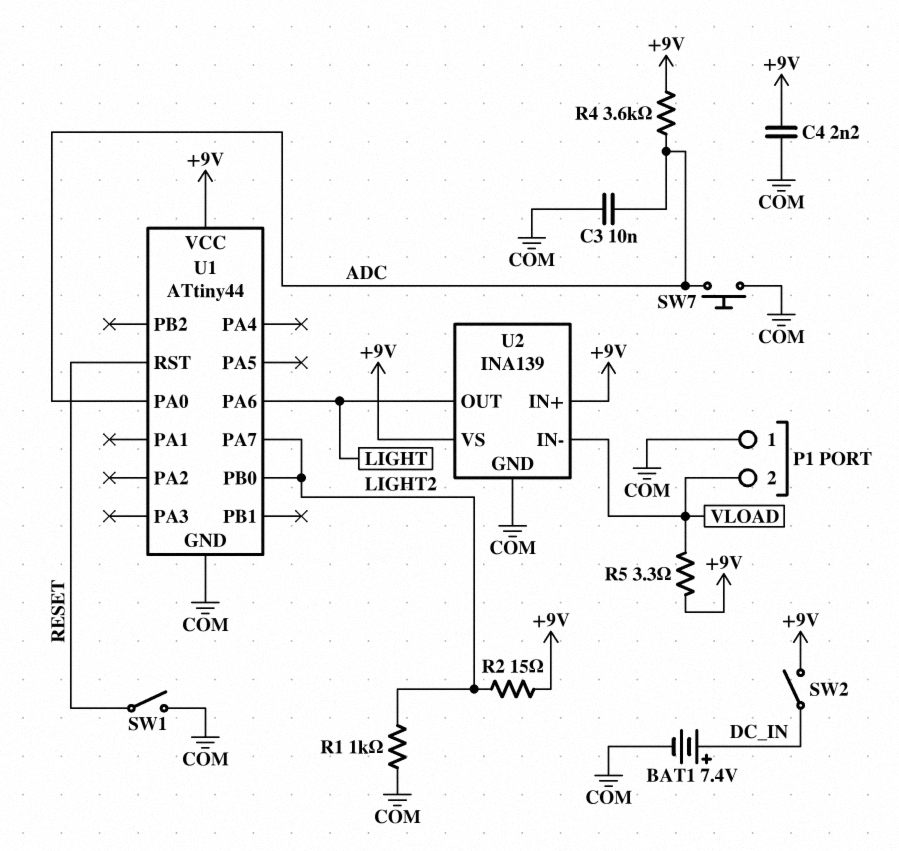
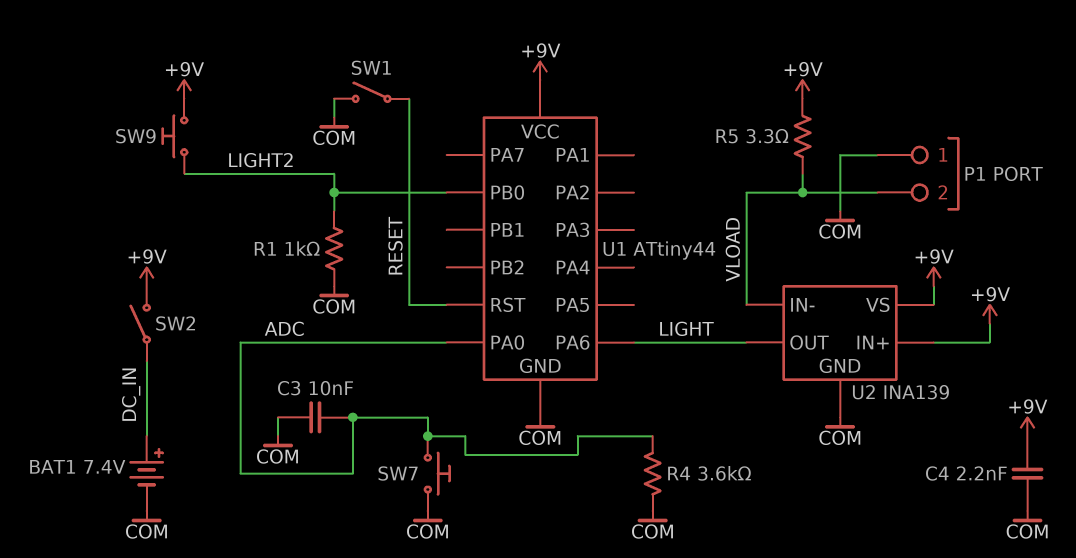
R2: 15 (+9V, LIGHT2) -> none
R4: 3.6k (+9V, ADC) -> 3.6k (ADC, COM)
SW9: none -> button (+9V, LIGHT2)
U1 pin PA7: LIGHT2 -> none

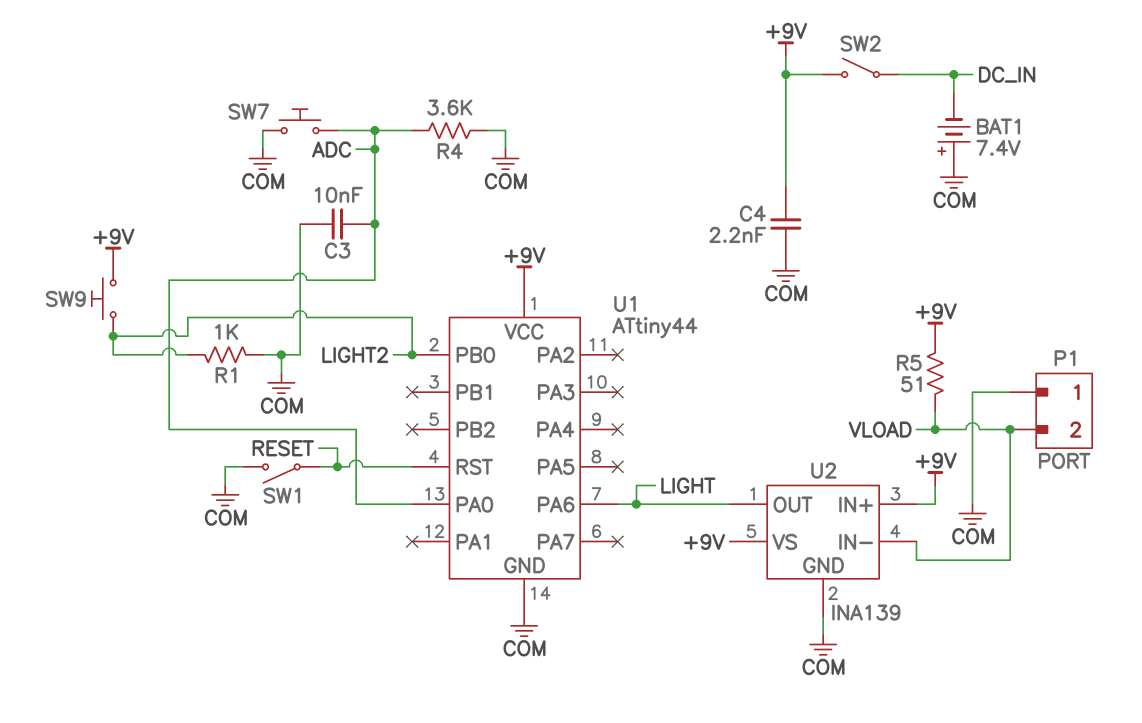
BAT1: 7.4V (plus DC_IN, minus COM) -> 7.4V (plus COM, minus DC_IN)
R5: 3.3 (+9V, VLOAD) -> 51 (+9V, VLOAD)

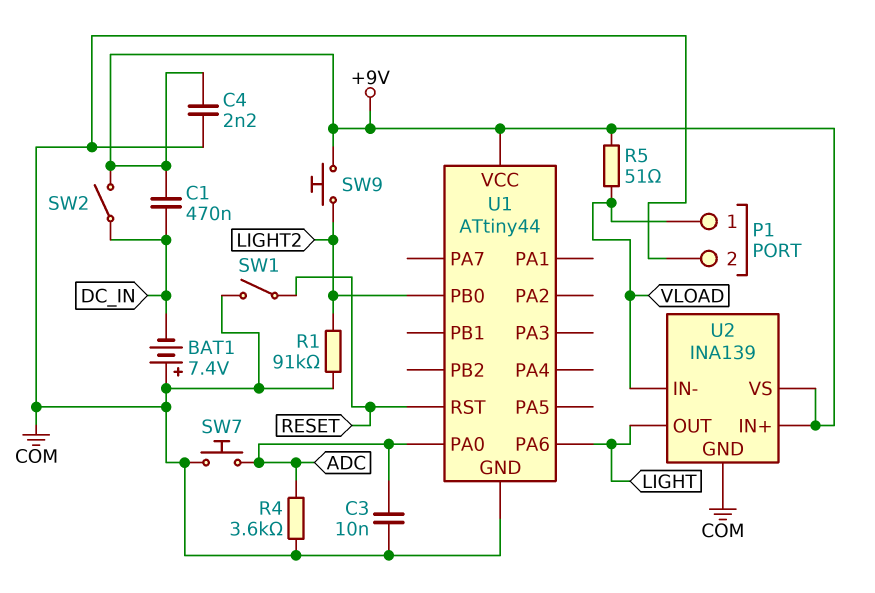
C1: none -> 470nF (+9V, DC_IN)
P1 pin 1: COM -> VLOAD
P1 pin 2: VLOAD -> COM
R1: 1k (COM, LIGHT2) -> 91k (COM, LIGHT2)

